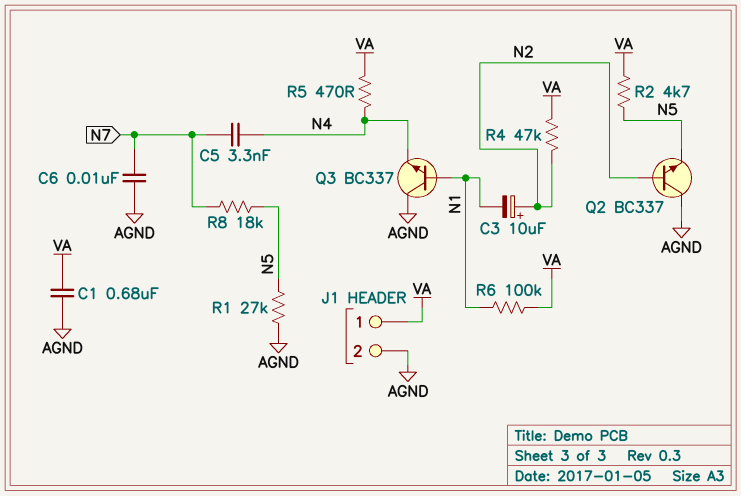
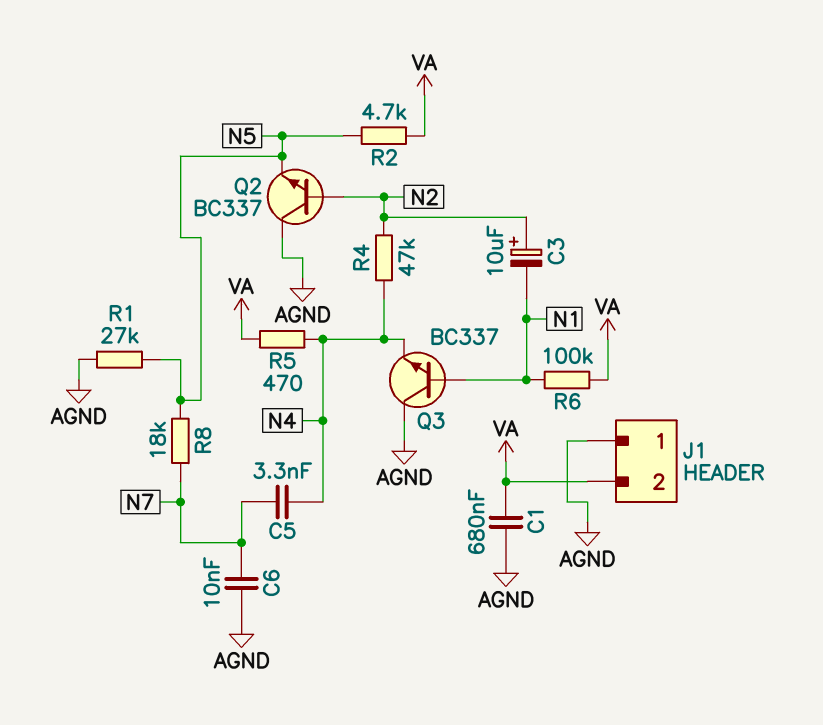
J1 pin 1: VA -> AGND
J1 pin 2: AGND -> VA
R4: 47k (N2, VA) -> 47k (N2, N4)

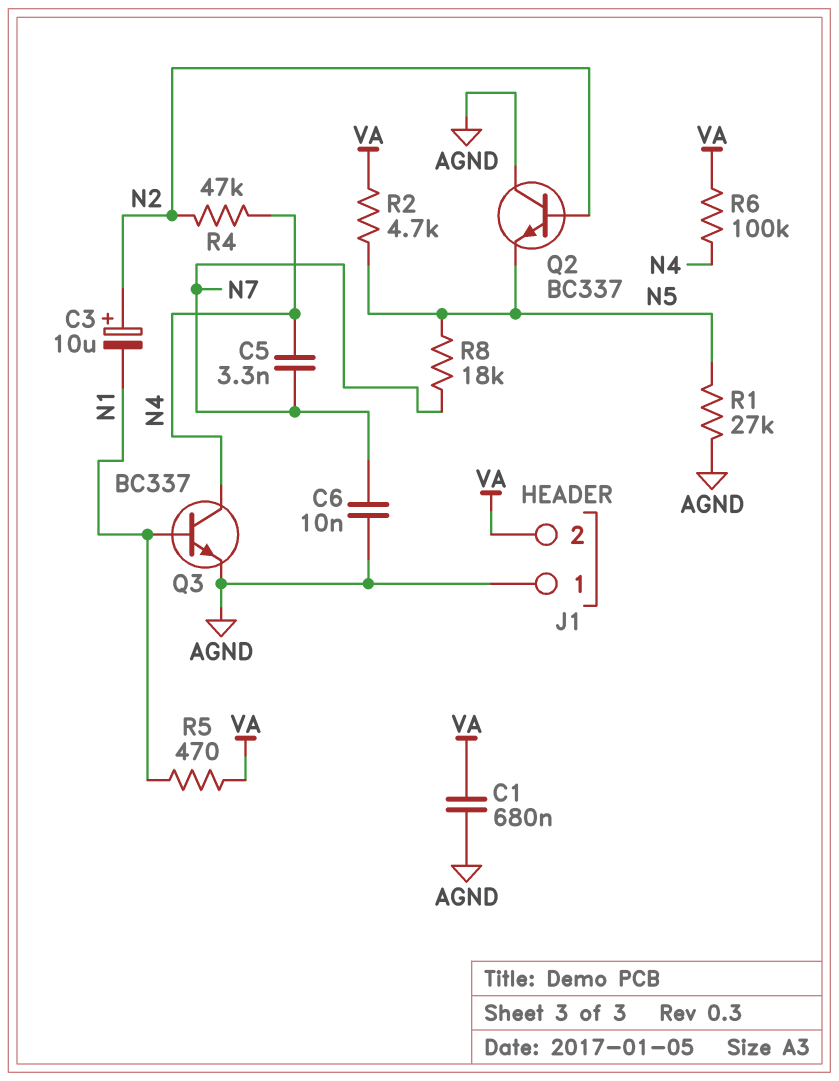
Q3: NPN BC337 (B N1, C AGND, E N4) -> NPN BC337 (B N1, C N4, E AGND)
R5: 470 (N4, VA) -> 470 (N1, VA)
R6: 100k (N1, VA) -> 100k (N4, VA)

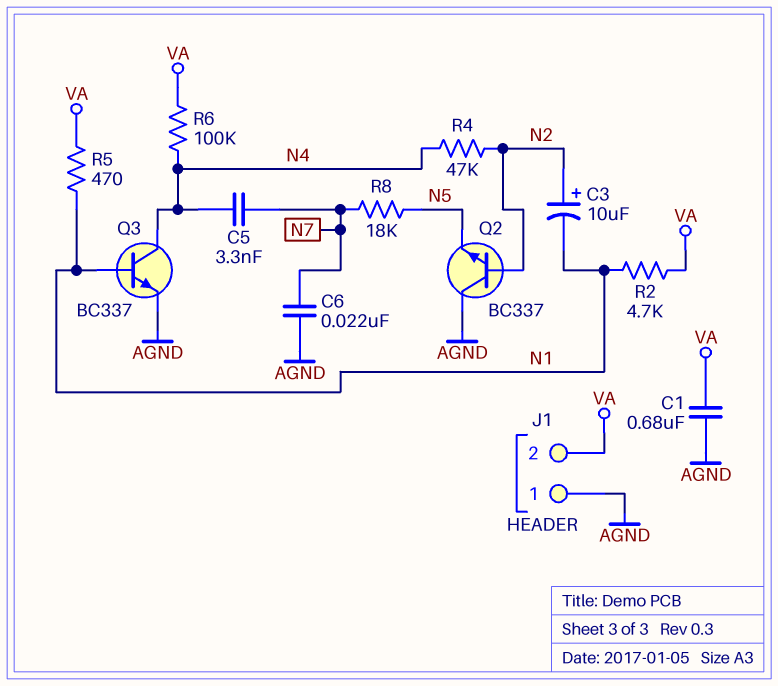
C6: 10nF (AGND, N7) -> 22nF (AGND, N7)
R1: 27k (AGND, N5) -> none
R2: 4.7k (N5, VA) -> 4.7k (N1, VA)

